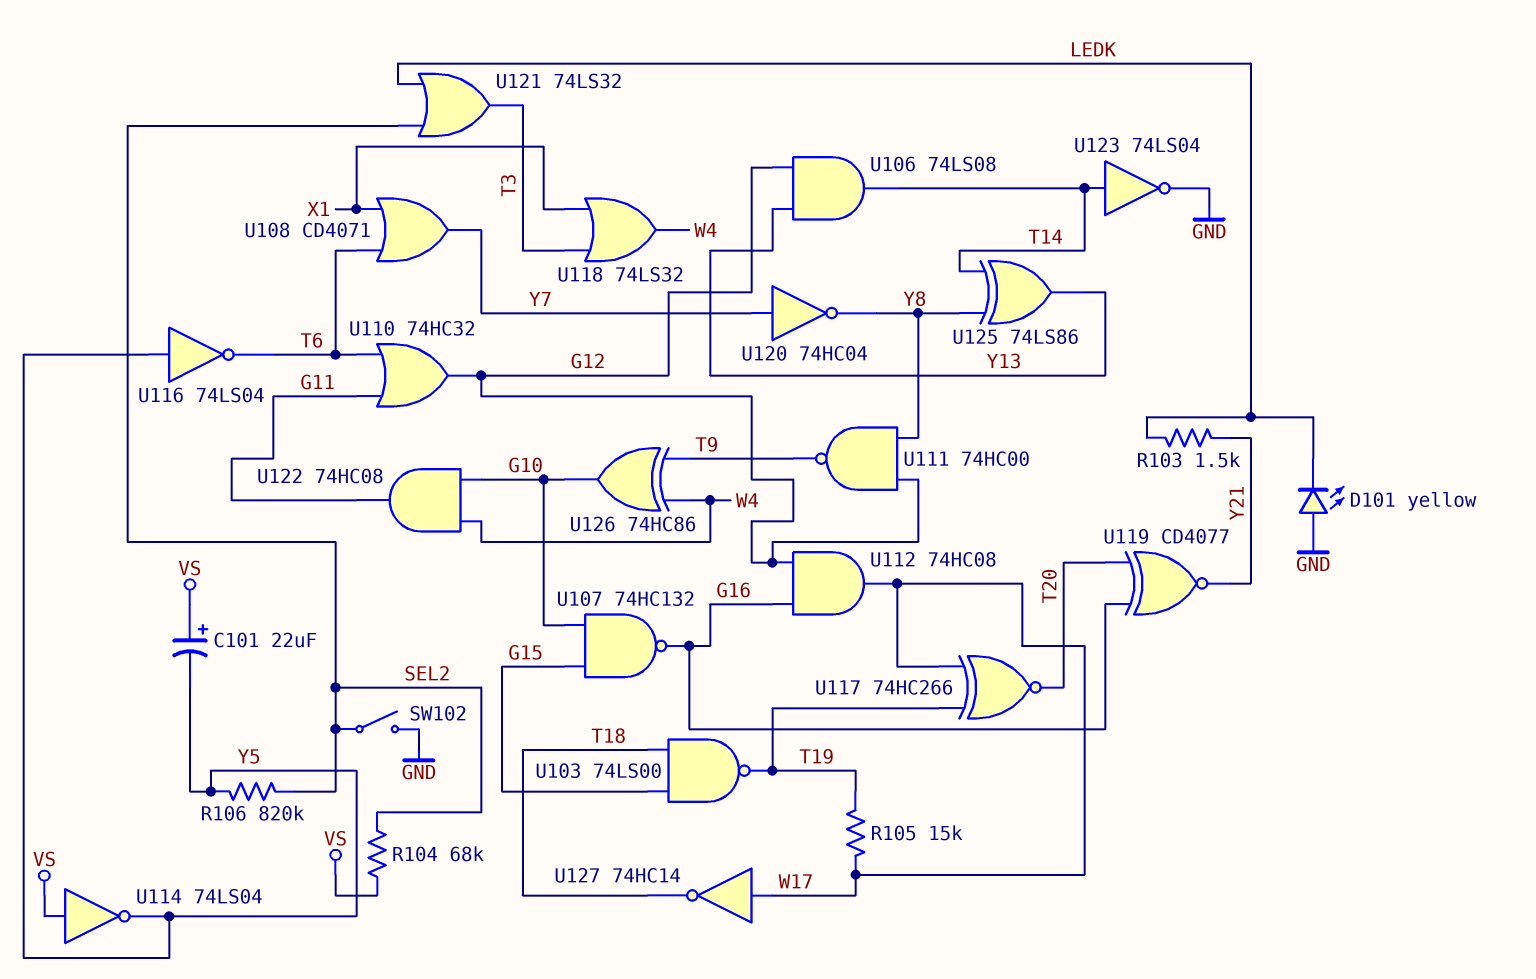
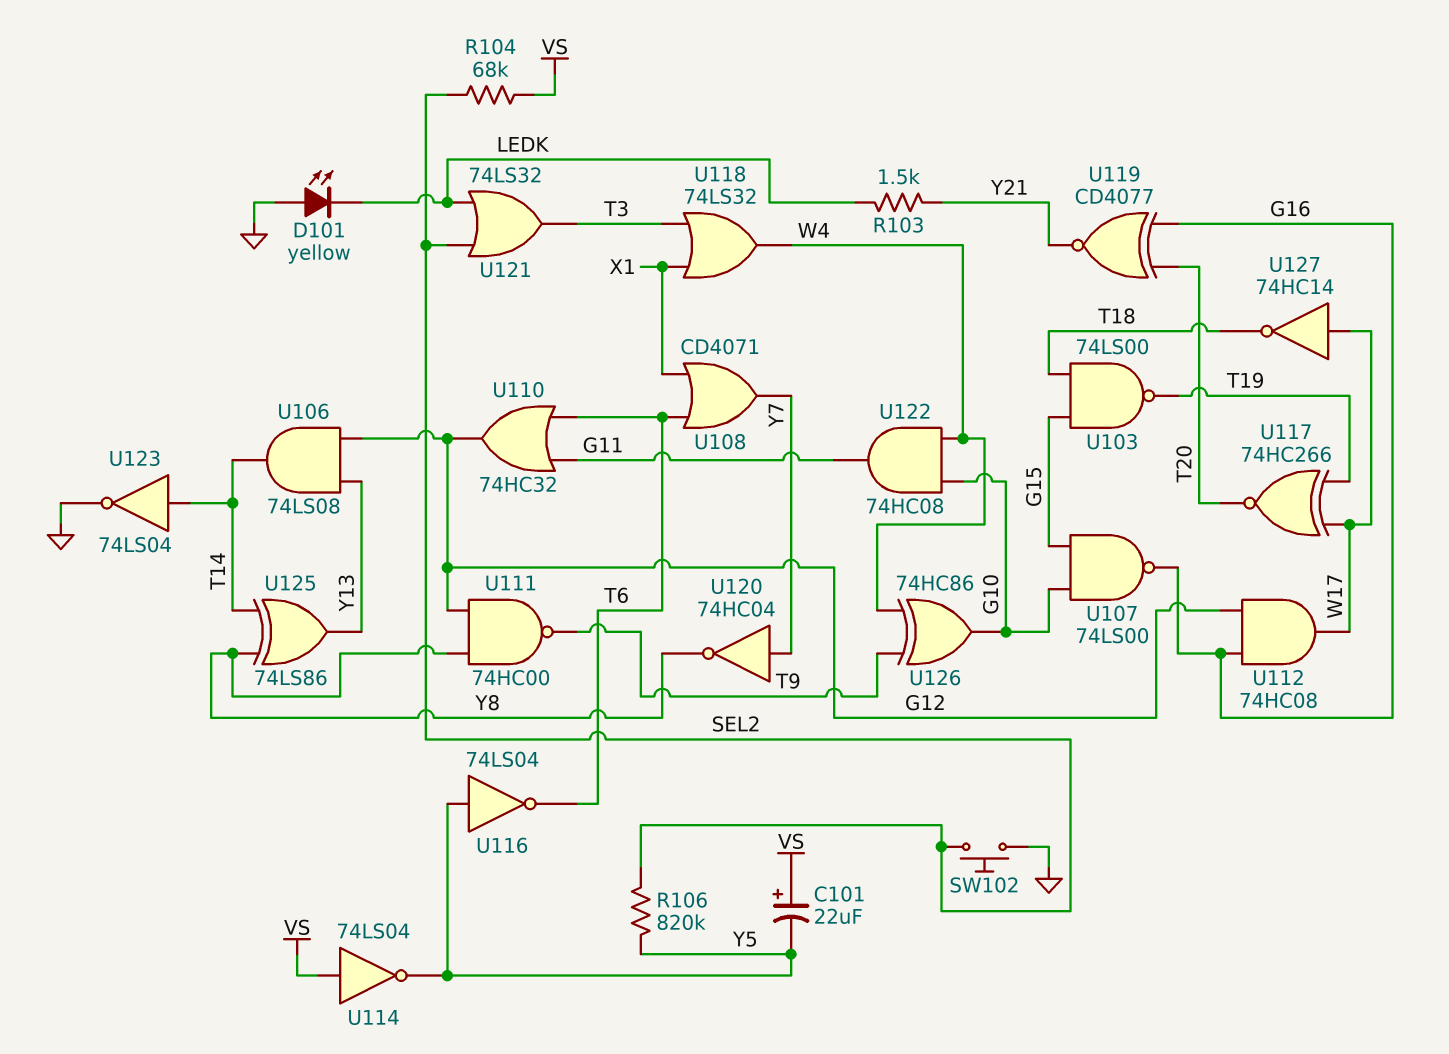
R105: 15k (T19, W17) -> none
SW102: switch (GND, SEL2) -> button (GND, SEL2)
U107: NAND 74HC132 (in G10, in G15, out G16) -> NAND 74LS00 (in G10, in G15, out G16)

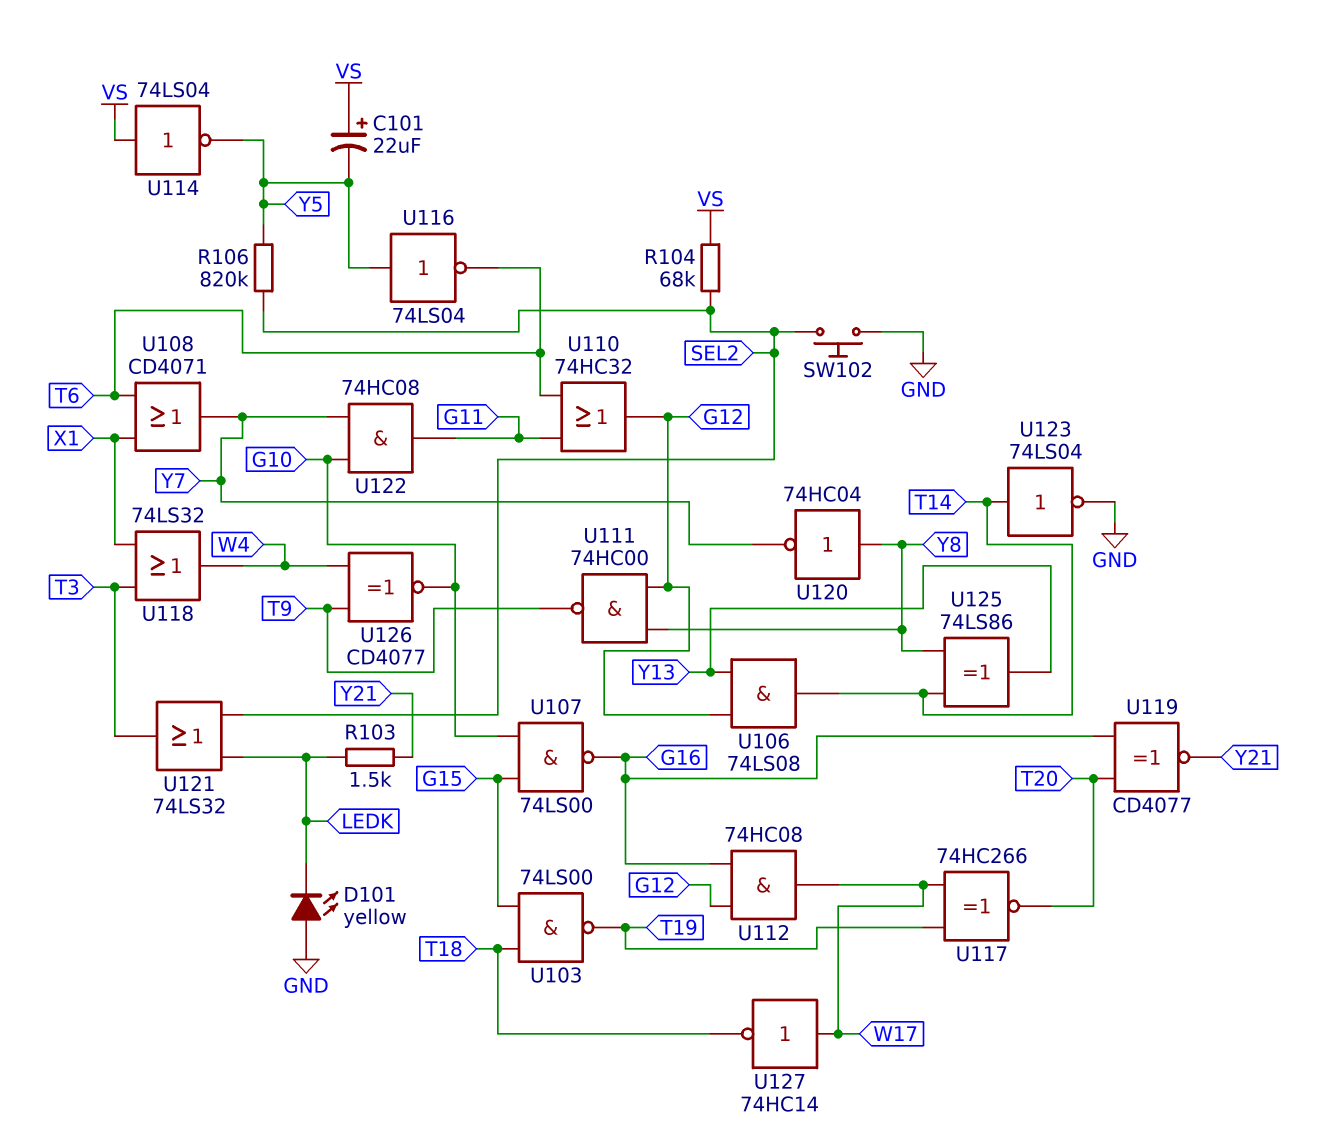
U120: NOT 74HC04 (in Y7, out Y8) -> NOT 74HC04 (in Y8, out Y7)
U122: AND 74HC08 (in G10, in W4, out G11) -> AND 74HC08 (in G10, in Y7, out G11)
U126: XOR 74HC86 (in T9, in W4, out G10) -> XNOR CD4077 (in T9, in W4, out G10)

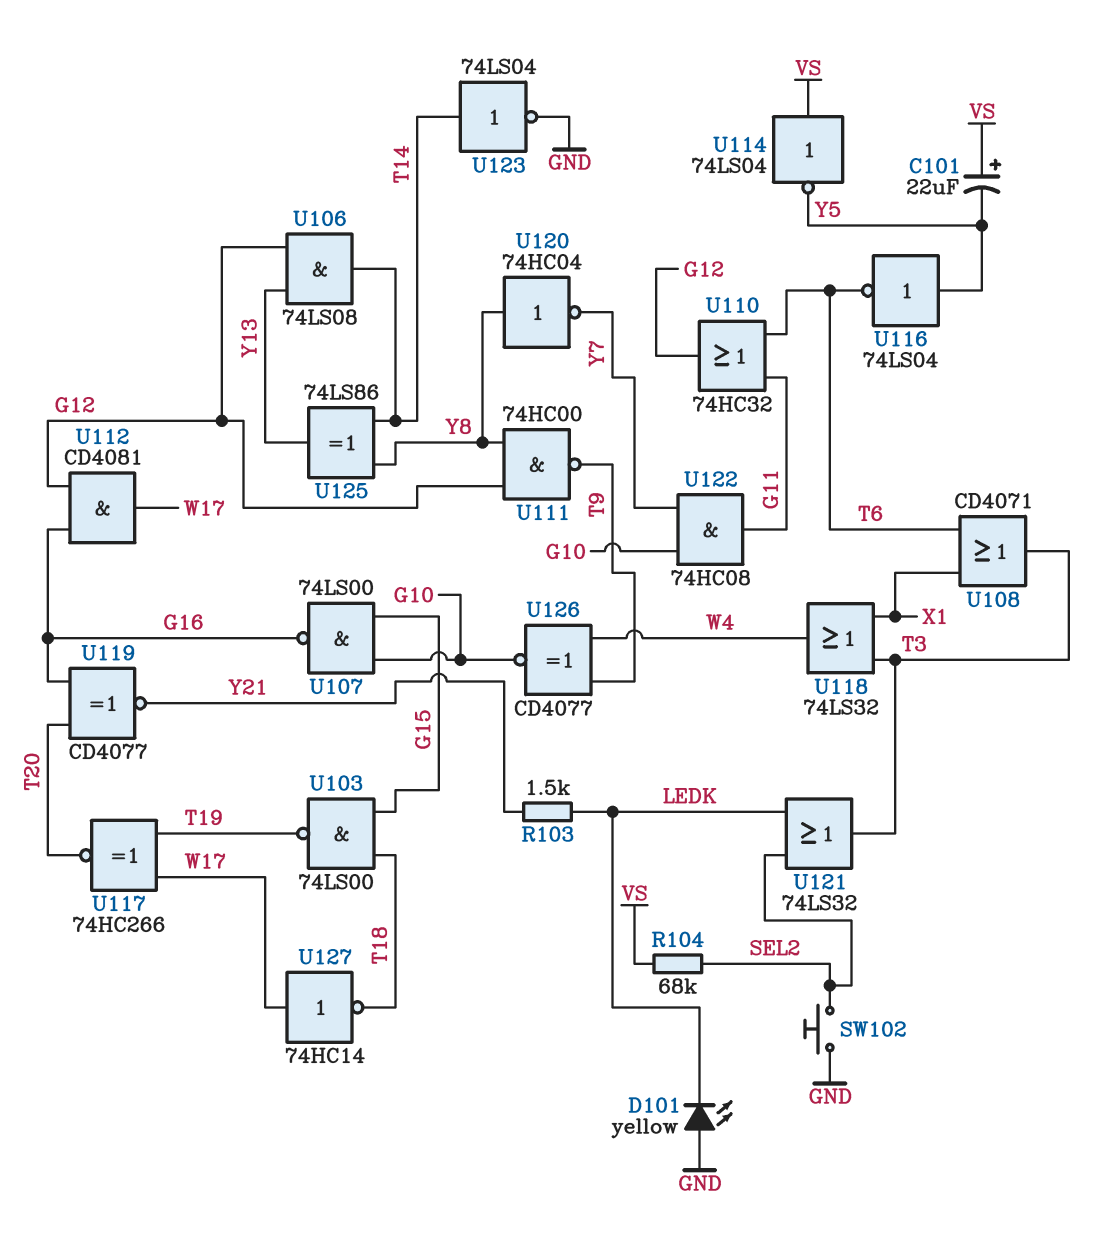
R106: 820k (SEL2, Y5) -> none
U108: OR CD4071 (in T6, in X1, out Y7) -> OR CD4071 (in T6, in X1, out T3)
U112: AND 74HC08 (in G12, in G16, out W17) -> AND CD4081 (in G12, in G16, out W17)

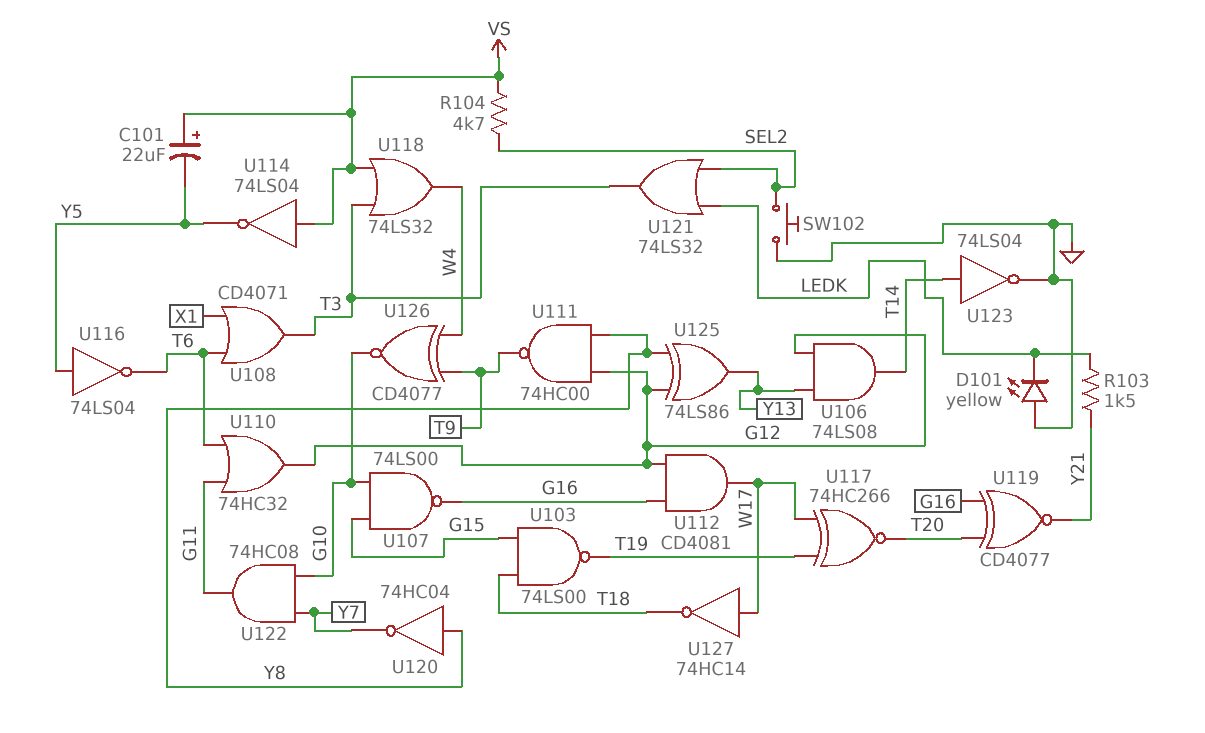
R104: 68k (SEL2, VS) -> 4.7k (SEL2, VS)
U118: OR 74LS32 (in T3, in X1, out W4) -> OR 74LS32 (in T3, in VS, out W4)
U125: XOR 74LS86 (in T14, in Y8, out Y13) -> XOR 74LS86 (in G12, in Y8, out Y13)

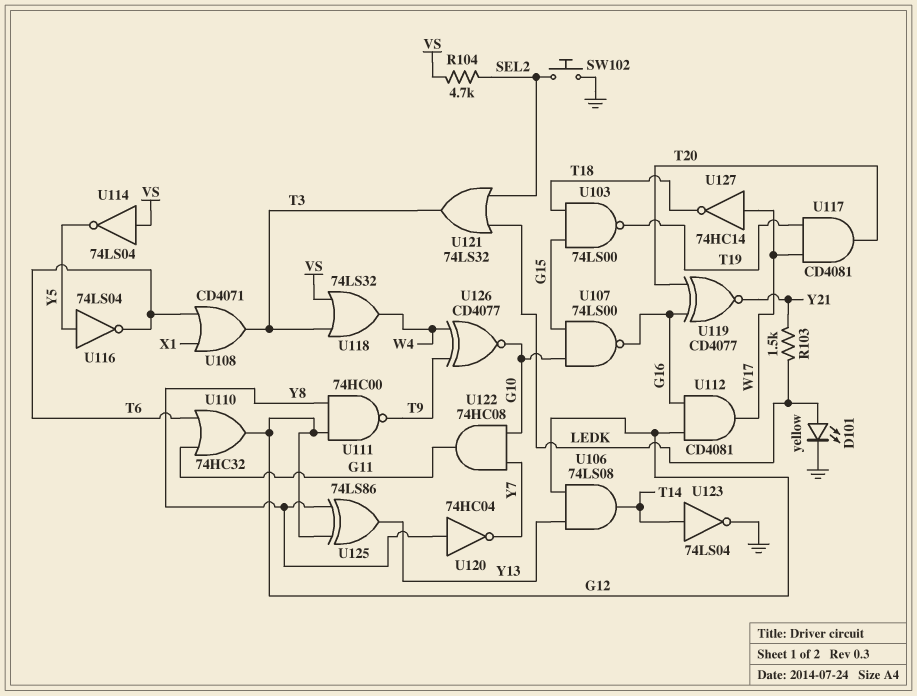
C101: 22uF (plus VS, minus Y5) -> none
D101: LED yellow (A GND, K LEDK) -> LED yellow (A LEDK, K GND)
U117: XNOR 74HC266 (in T19, in W17, out T20) -> AND CD4081 (in T19, in W17, out T20)

